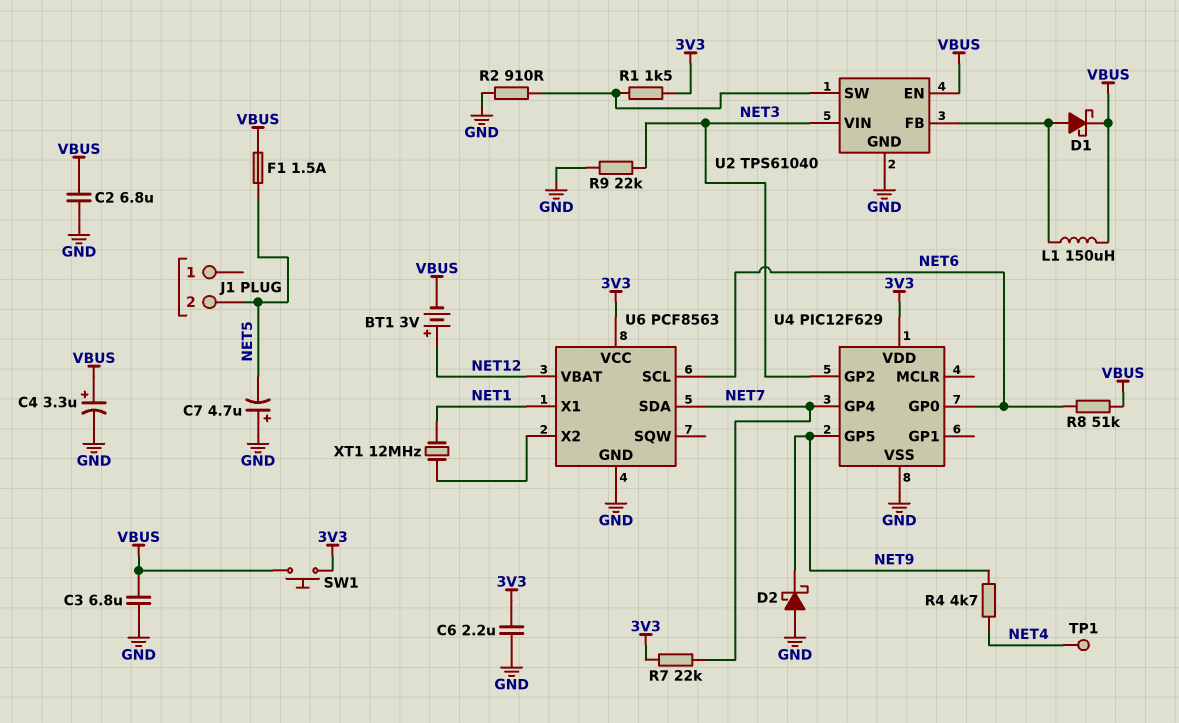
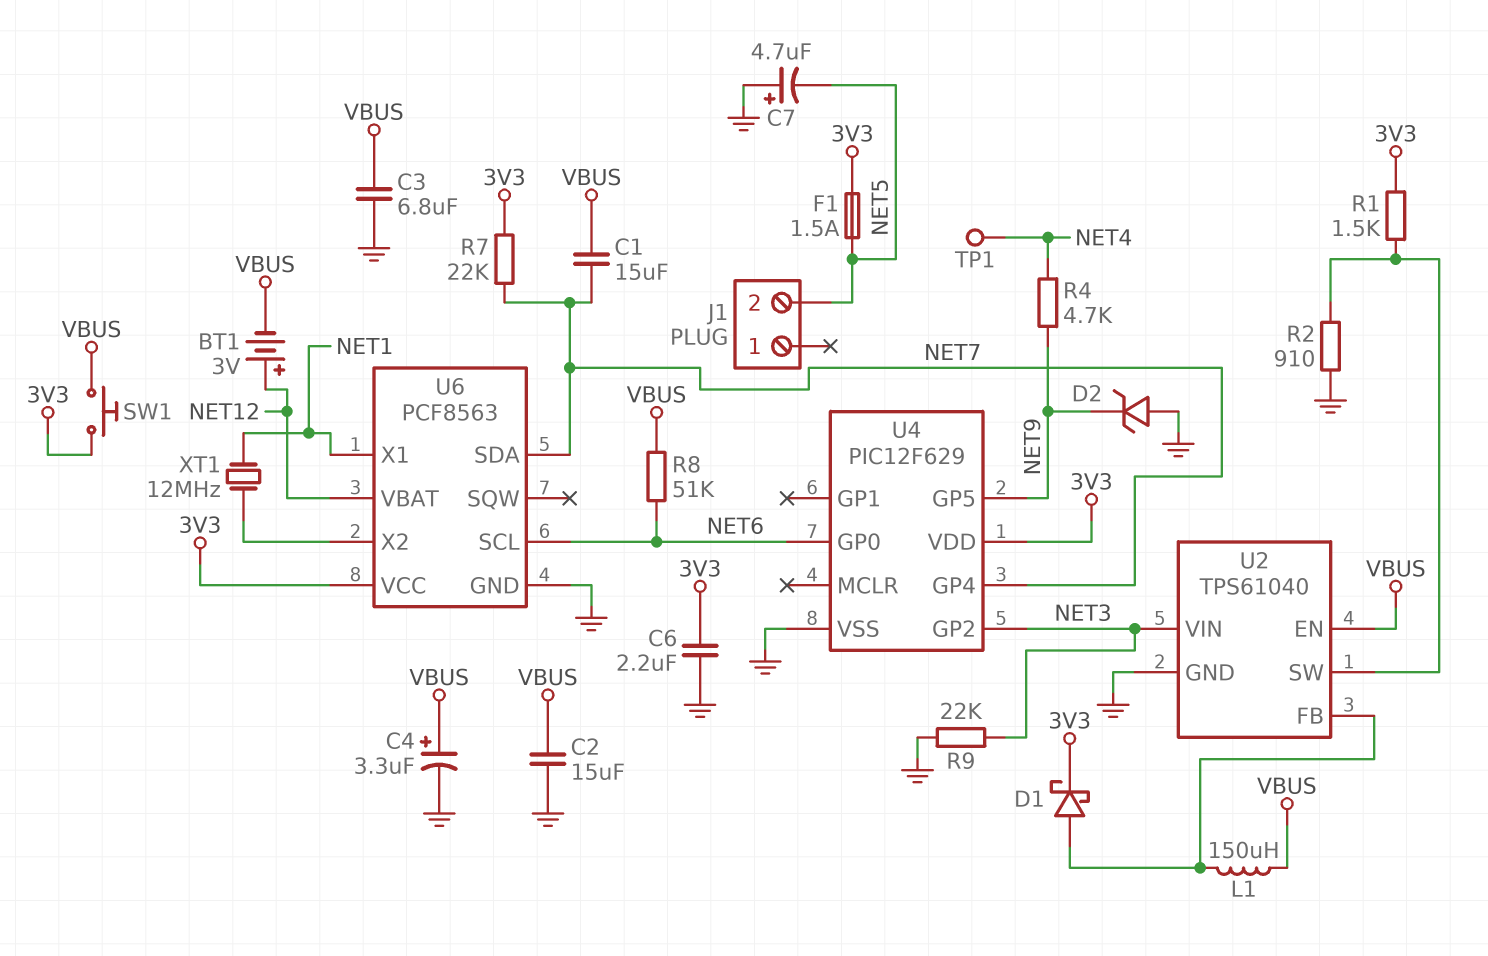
C1: none -> 15uF (NET7, VBUS)
C2: 6.8uF (GND, VBUS) -> 15uF (GND, VBUS)
D1: schottky (A U2/FB, K VBUS) -> schottky (A U2/FB, K 3V3)
D2: schottky (A GND, K NET9) -> zener (A GND, K NET9)
F1: 1.5A (NET5, VBUS) -> 1.5A (3V3, NET5)

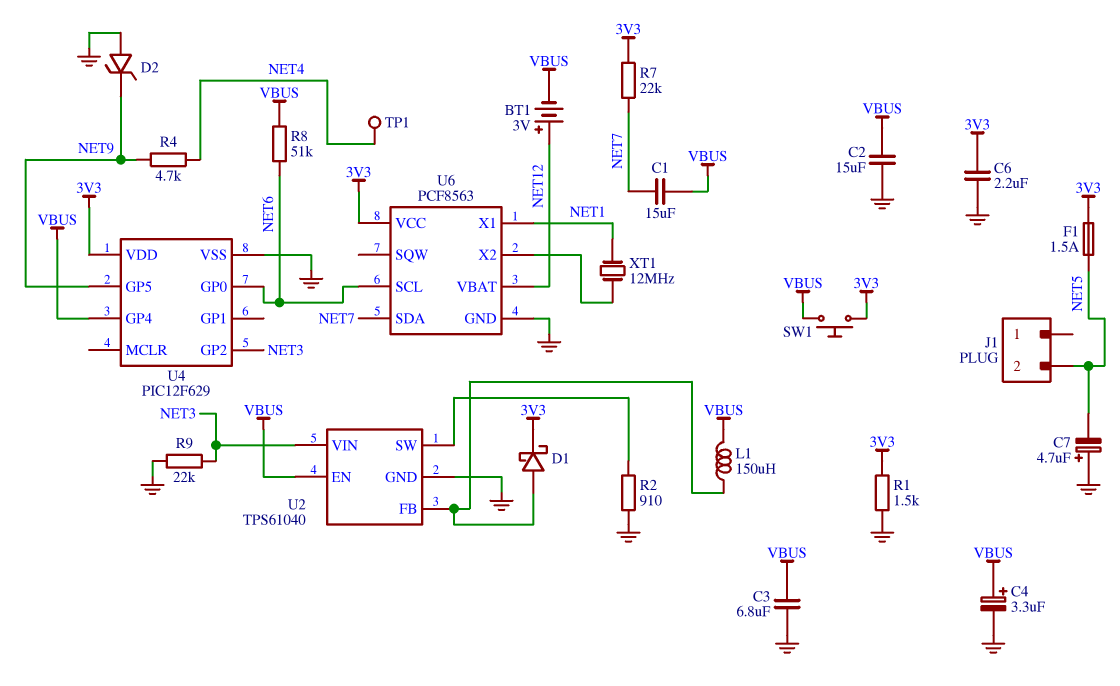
R1: 1.5k (3V3, U2/SW) -> 1.5k (3V3, GND)
U4 pin GP4: NET7 -> VBUS

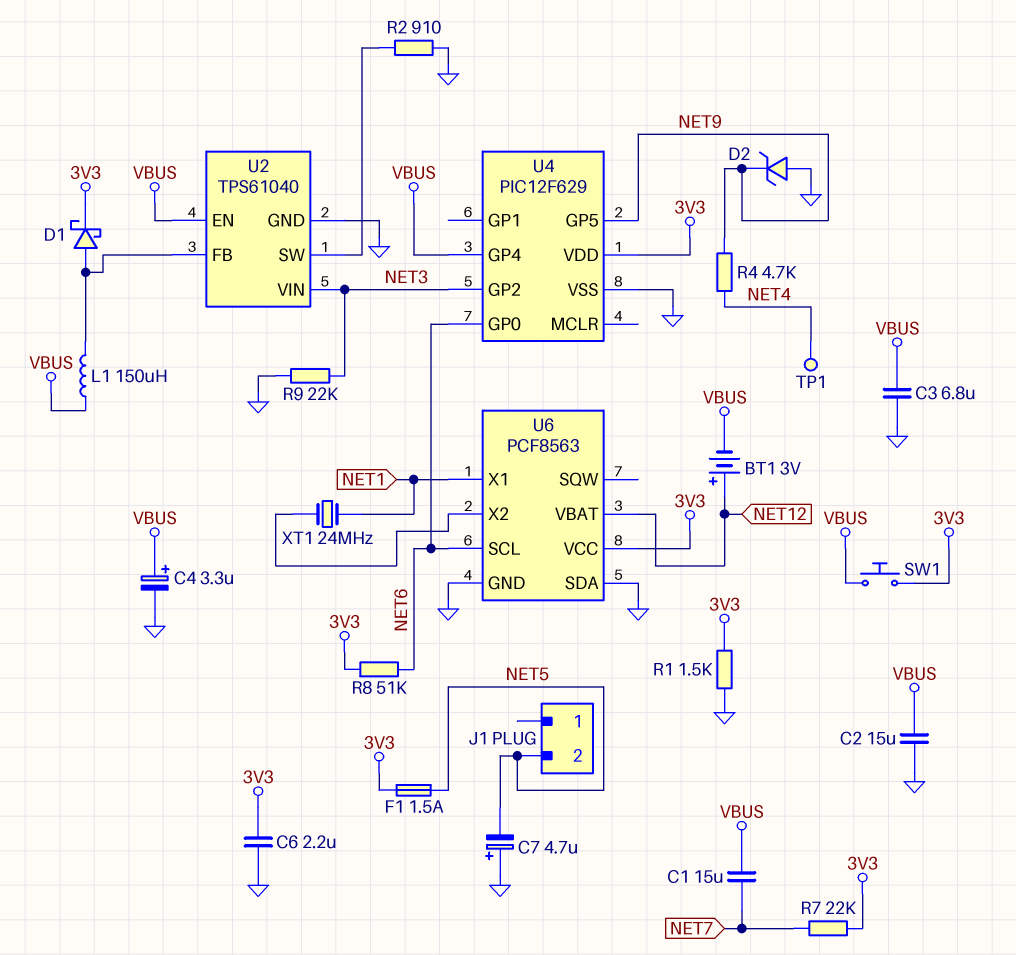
R8: 51k (NET6, VBUS) -> 51k (3V3, NET6)
U6 pin SDA: NET7 -> GND
XT1: 12MHz (NET1, U6/X2) -> 24MHz (NET1, U6/X2)

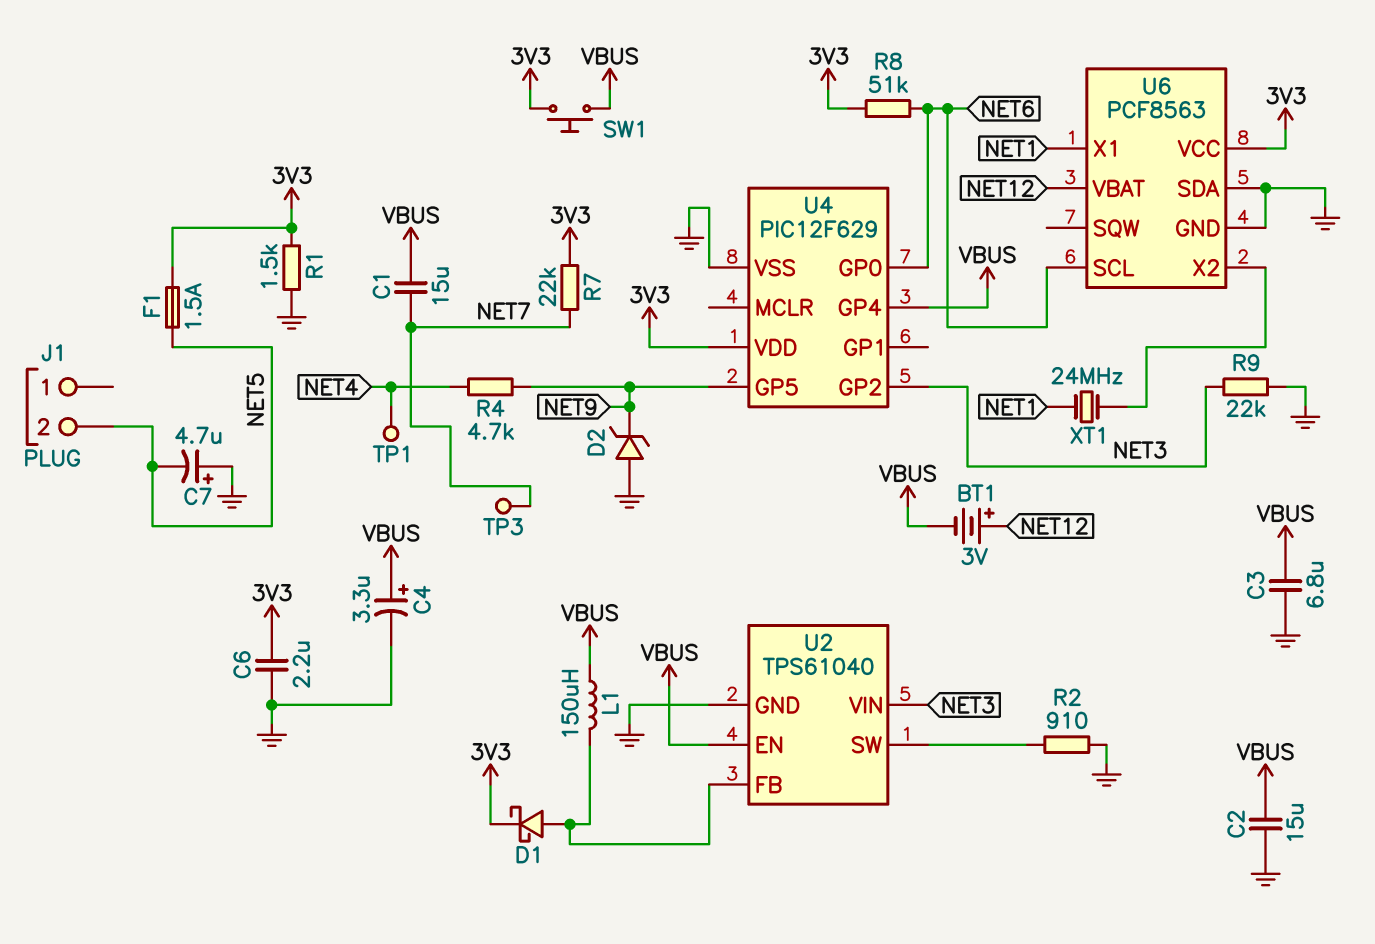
TP3: none -> test point (NET7)

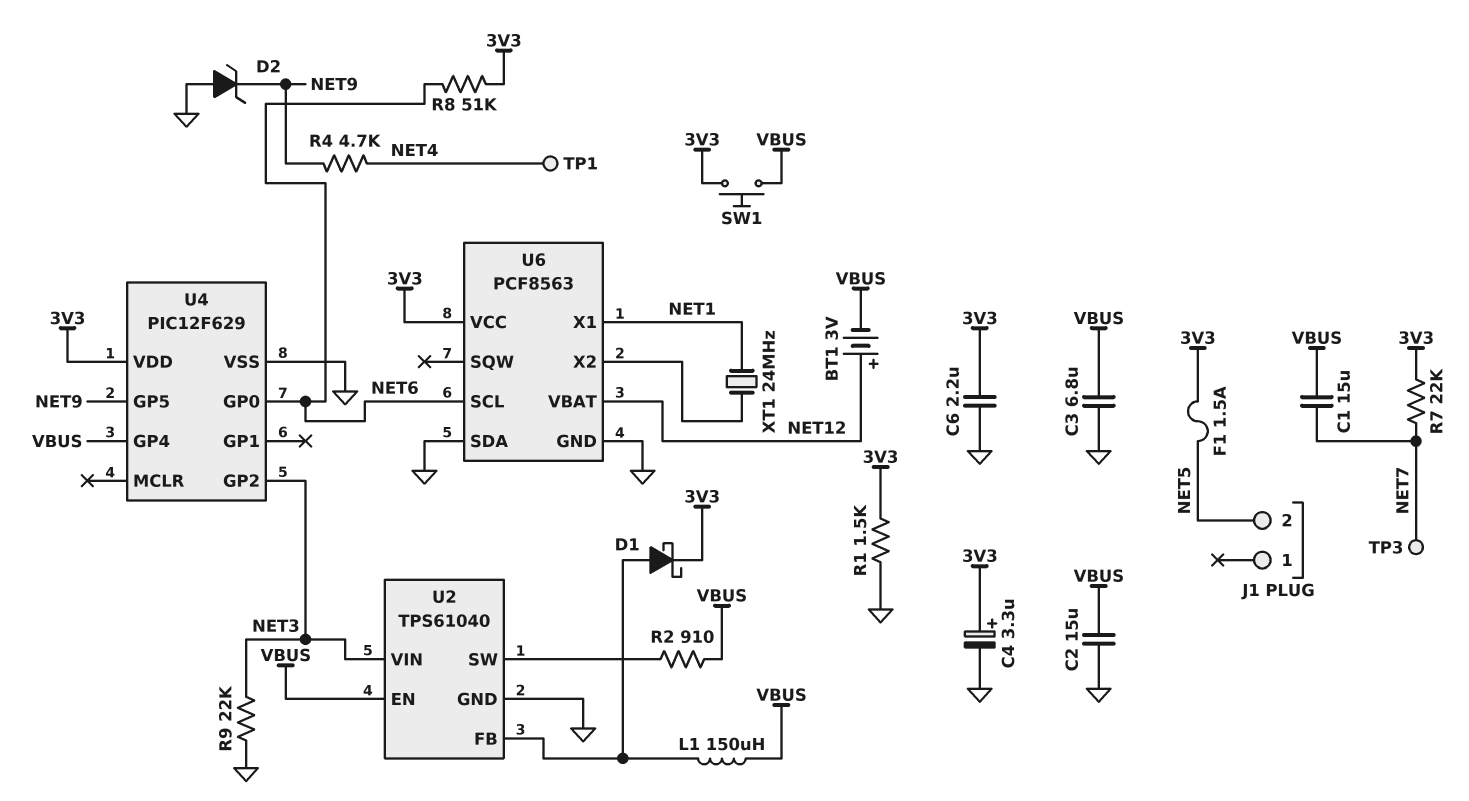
C4: 3.3uF (plus VBUS, minus GND) -> 3.3uF (plus 3V3, minus GND)
C7: 4.7uF (plus GND, minus NET5) -> none
R2: 910 (GND, U2/SW) -> 910 (U2/SW, VBUS)

